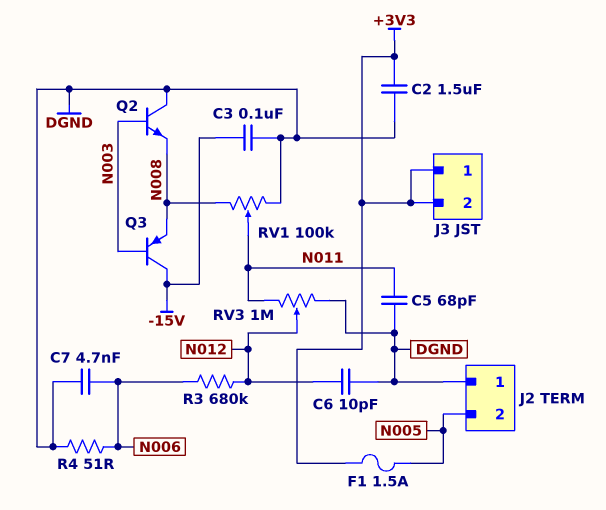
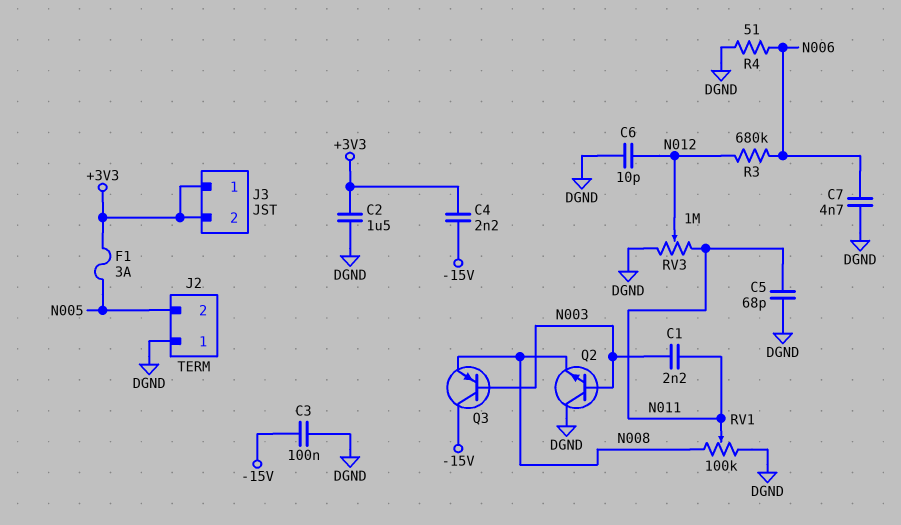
C1: none -> 2.2nF (N003, N011)
C4: none -> 2.2nF (+3V3, -15V)
F1: 1.5A (+3V3, N005) -> 3A (+3V3, N005)

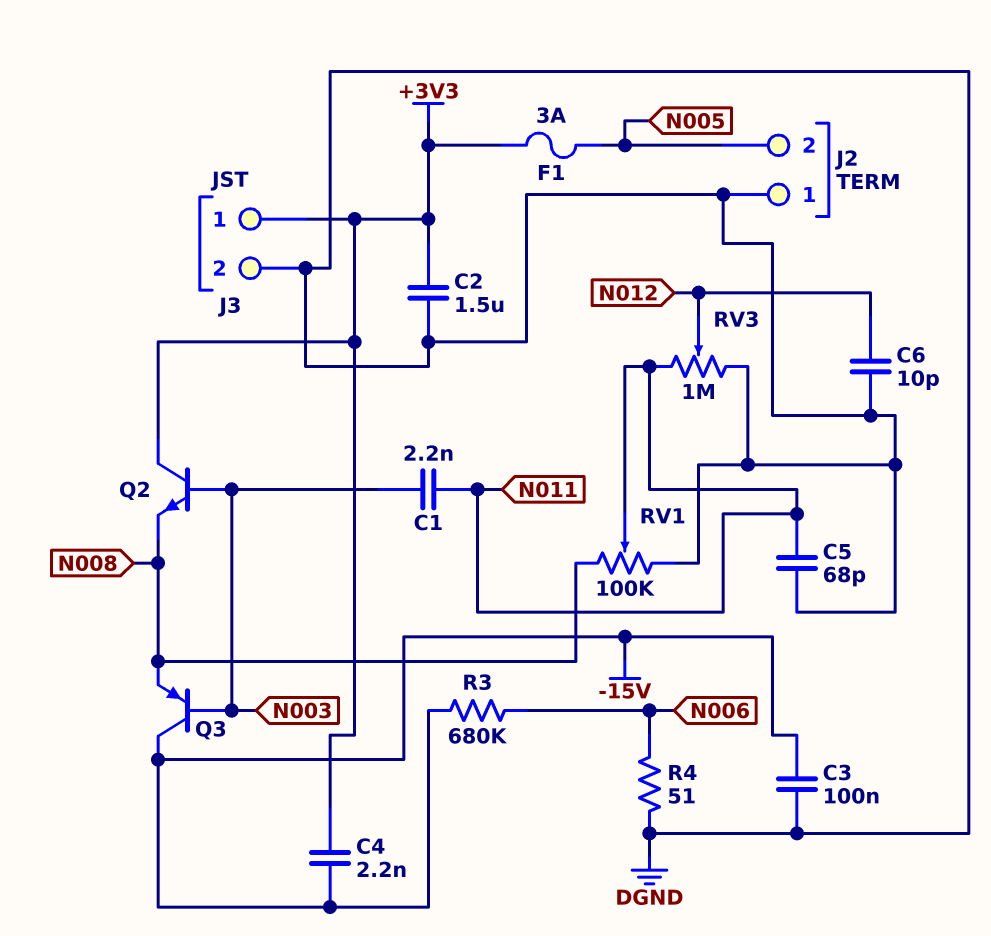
C7: 4.7nF (DGND, N006) -> none
J3 pin 2: +3V3 -> DGND
Q2: NPN (B N003, C DGND, E N008) -> NPN (B N003, C +3V3, E N008)
R3: 680k (N006, N012) -> 680k (-15V, N006)

